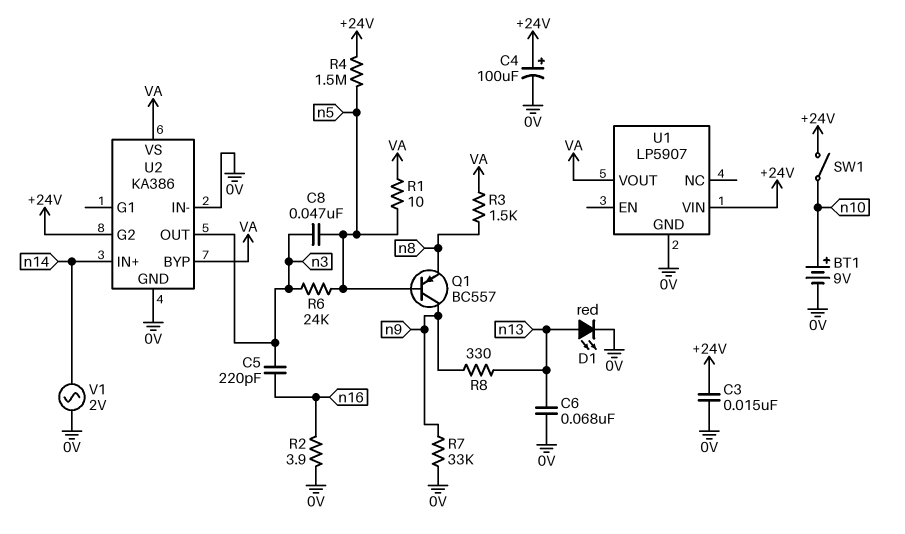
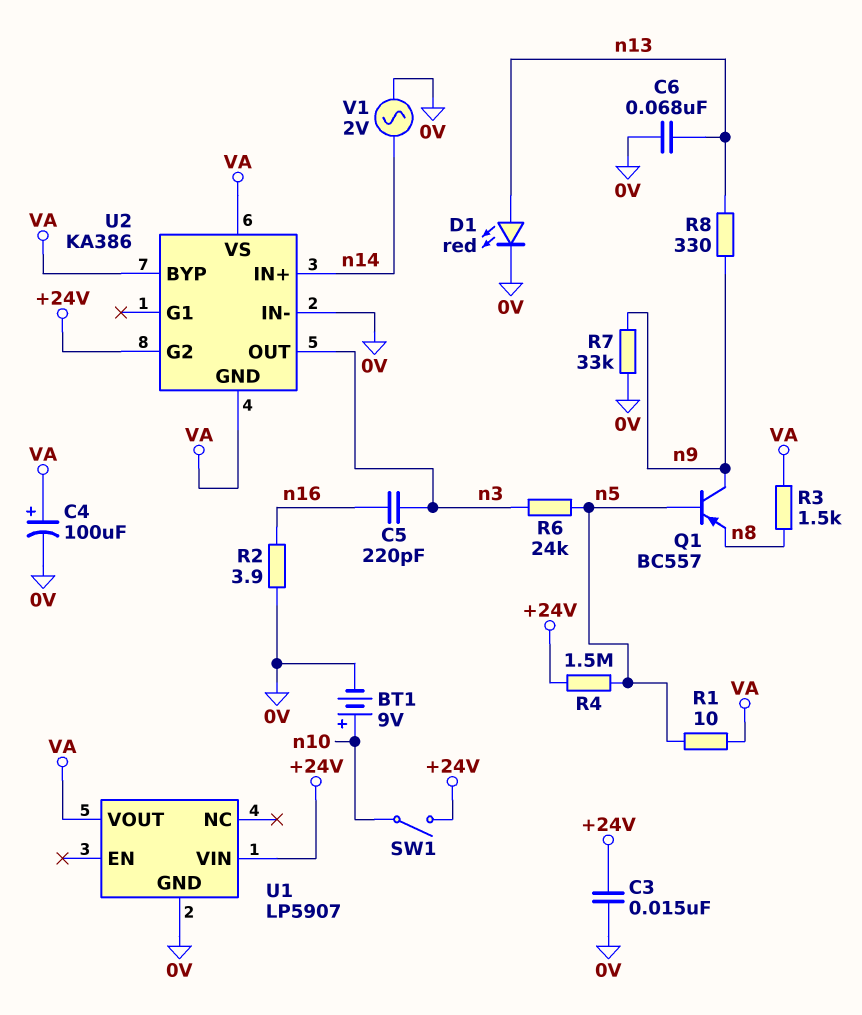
C4: 100uF (plus +24V, minus 0V) -> 100uF (plus VA, minus 0V)
C8: 47nF (n3, n5) -> none
U2 pin GND: 0V -> VA

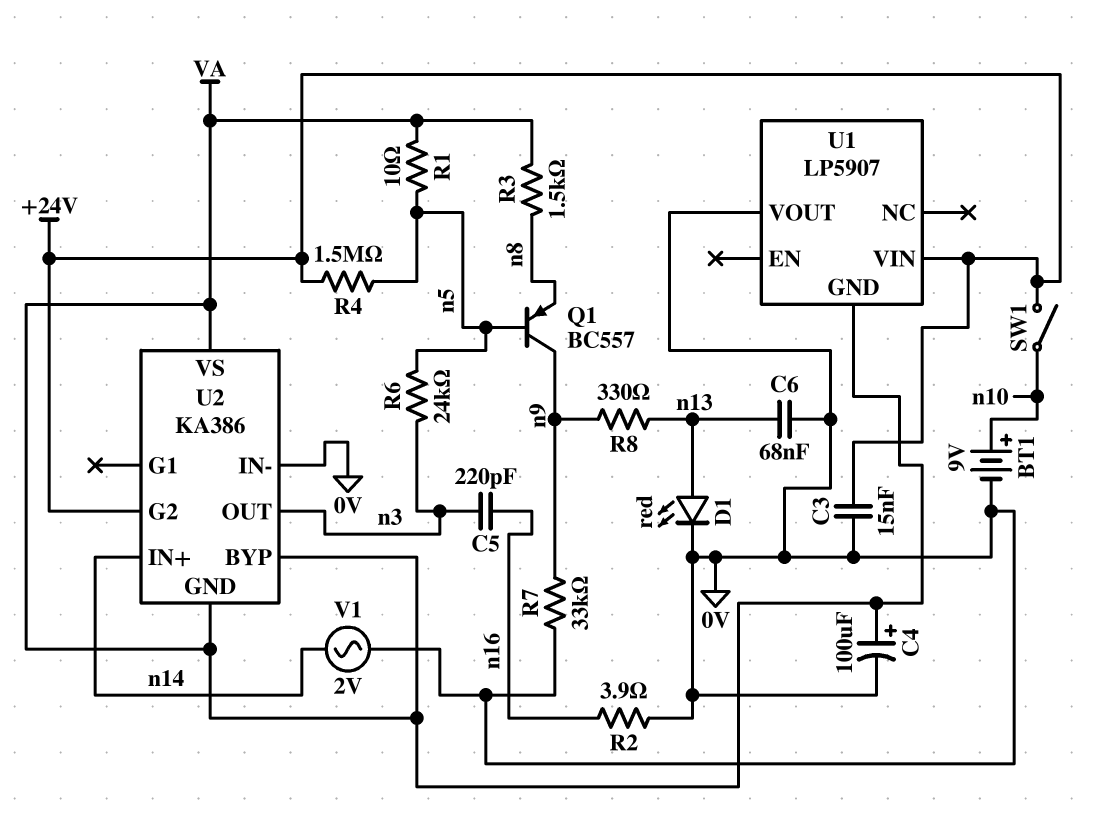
U1 pin GND: 0V -> VA
U1 pin VOUT: VA -> 0V

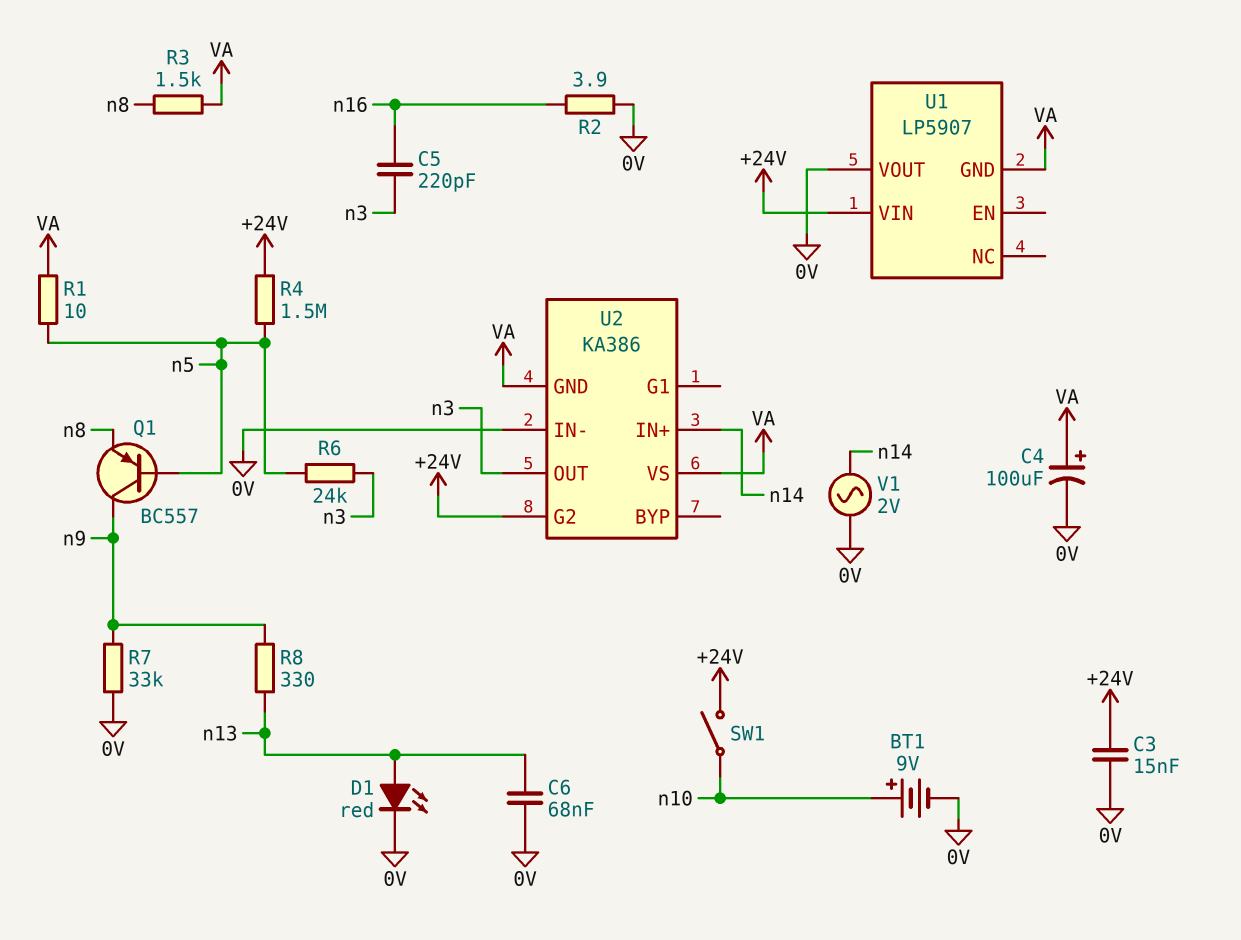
U2 pin BYP: VA -> none

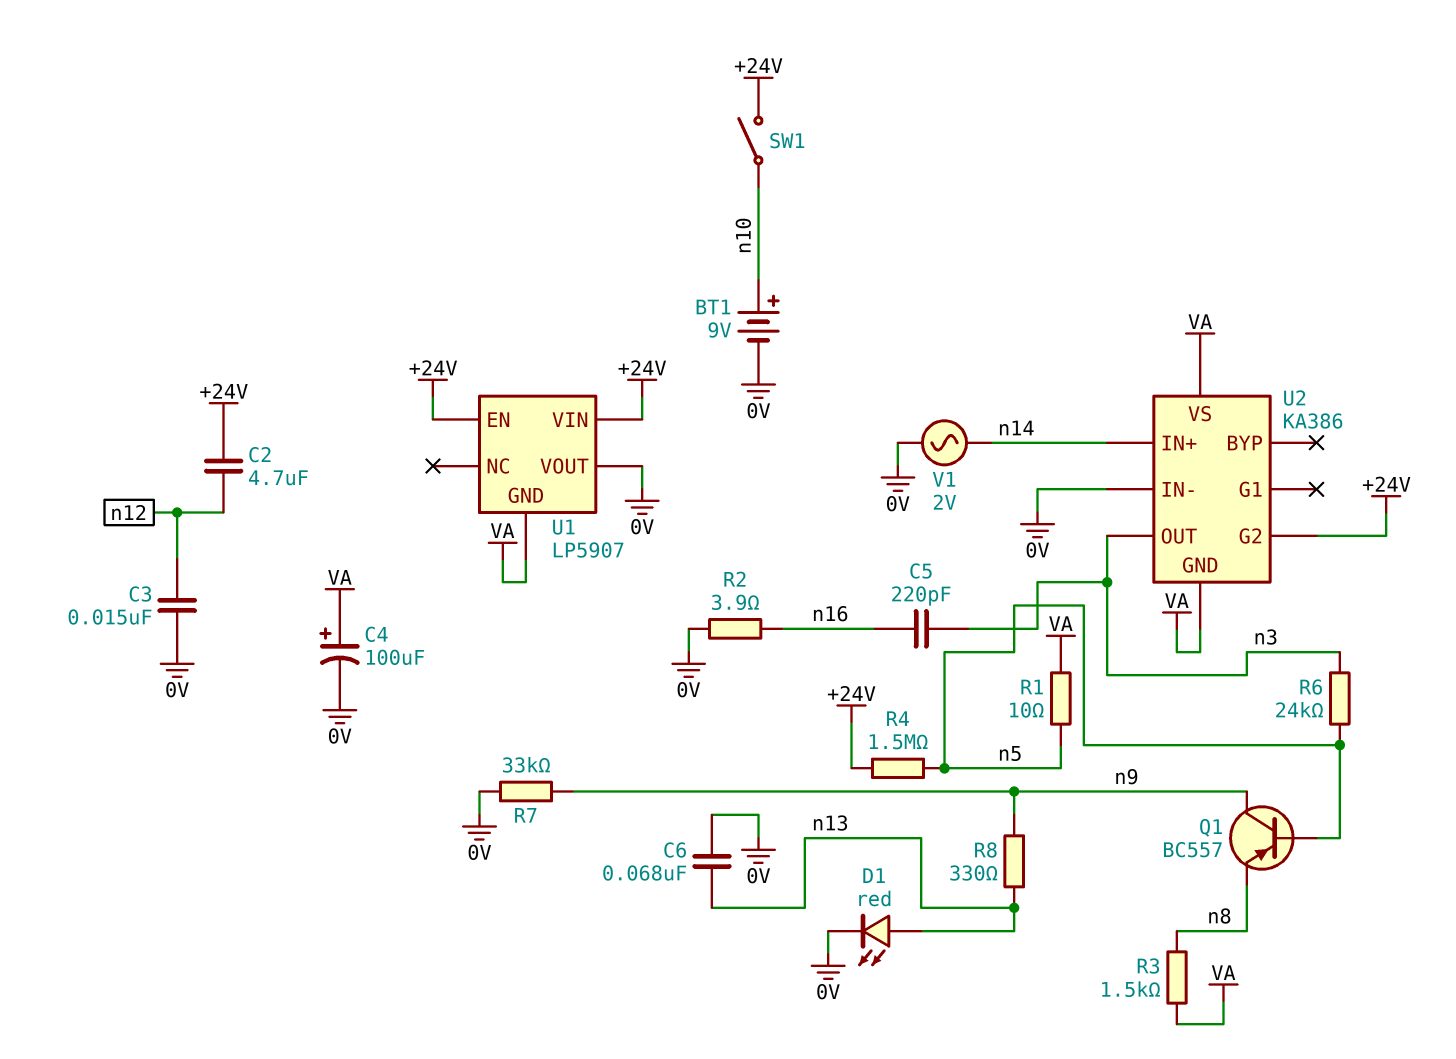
C2: none -> 4.7uF (+24V, n12)
C3: 15nF (+24V, 0V) -> 15nF (0V, n12)
U1 pin EN: none -> +24V

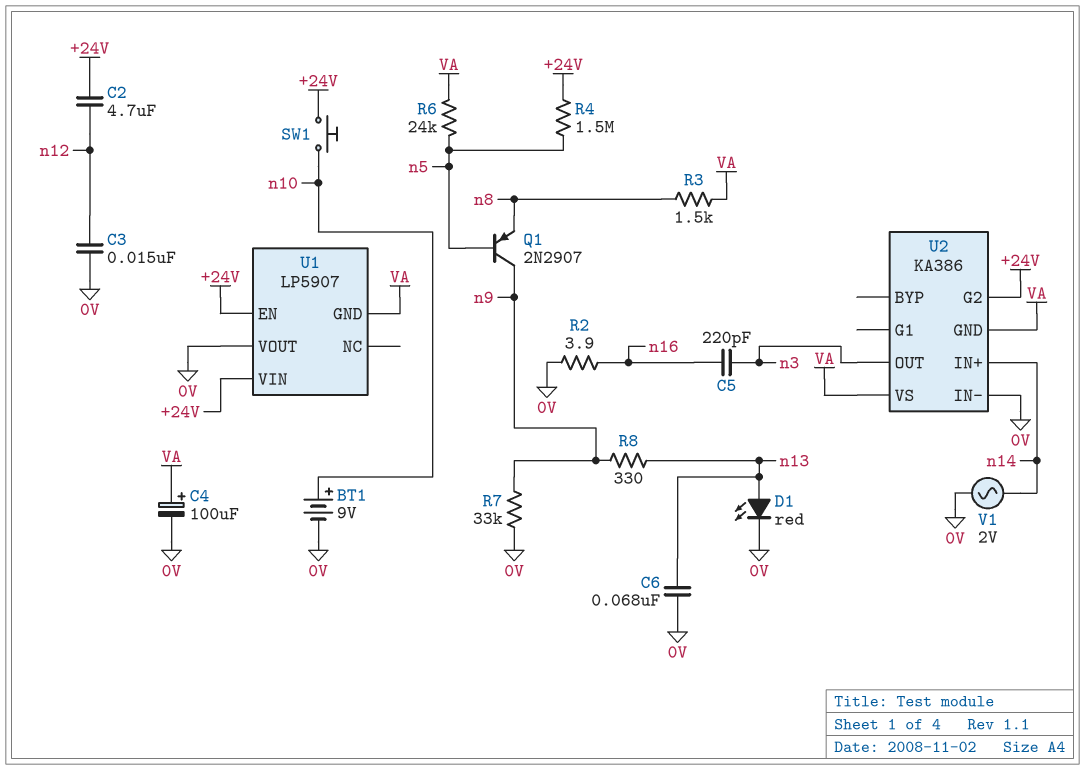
Q1: PNP BC557 (B n5, C n9, E n8) -> PNP 2N2907 (B n5, C n9, E n8)
R1: 10 (VA, n5) -> none
R6: 24k (n3, n5) -> 24k (VA, n5)
SW1: switch (+24V, n10) -> button (+24V, n10)

